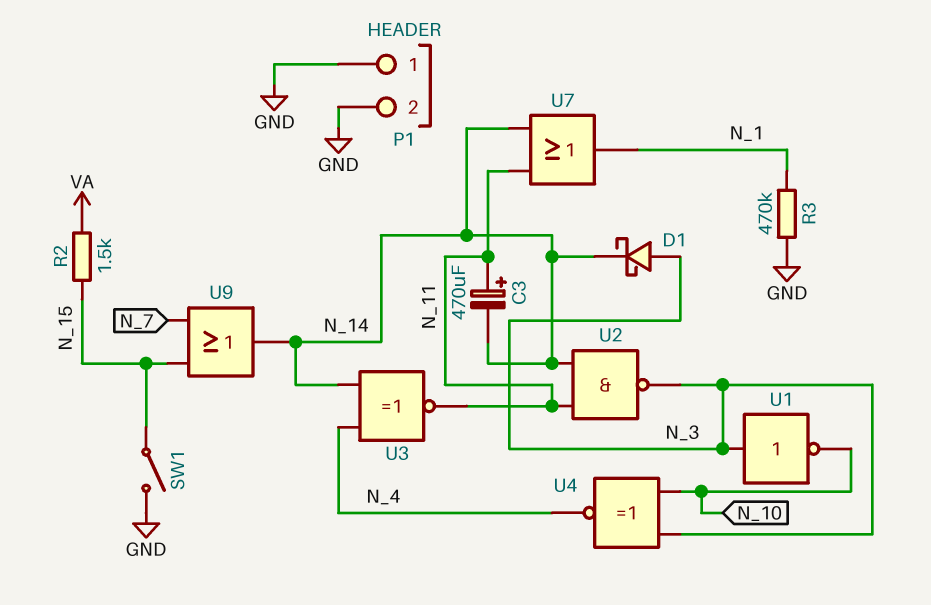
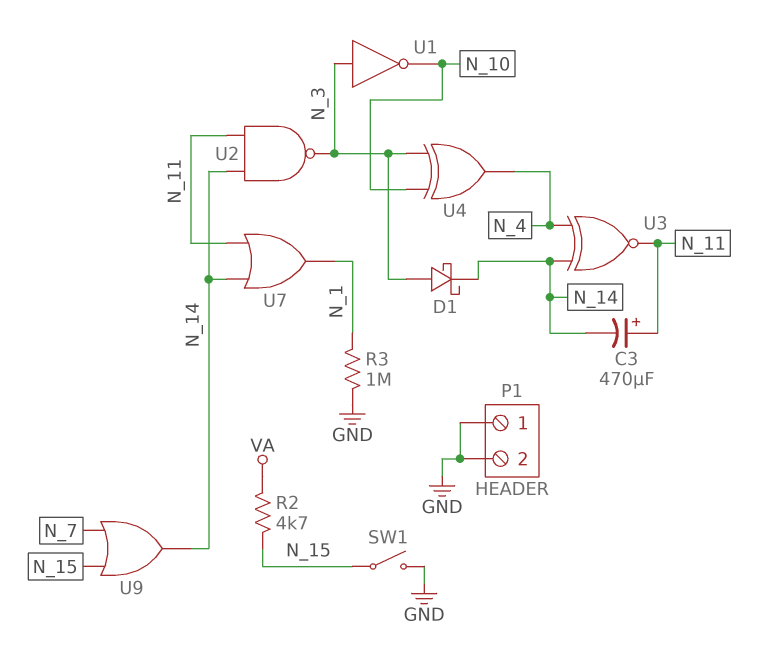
R2: 1.5k (N_15, VA) -> 4.7k (N_15, VA)
R3: 470k (GND, N_1) -> 1M (GND, N_1)
U4: XNOR (in N_3, in N_10, out N_4) -> XOR (in N_3, in N_10, out N_4)

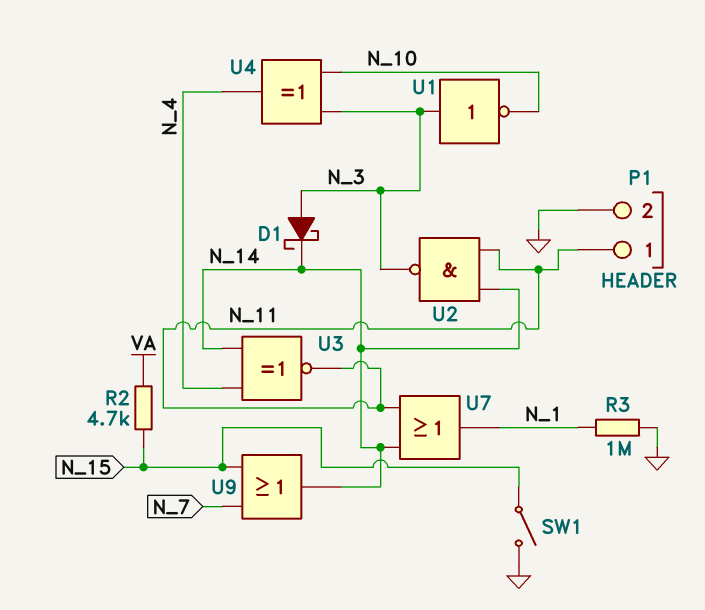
C3: 470uF (plus N_11, minus N_14) -> none
P1 pin 1: GND -> N_11

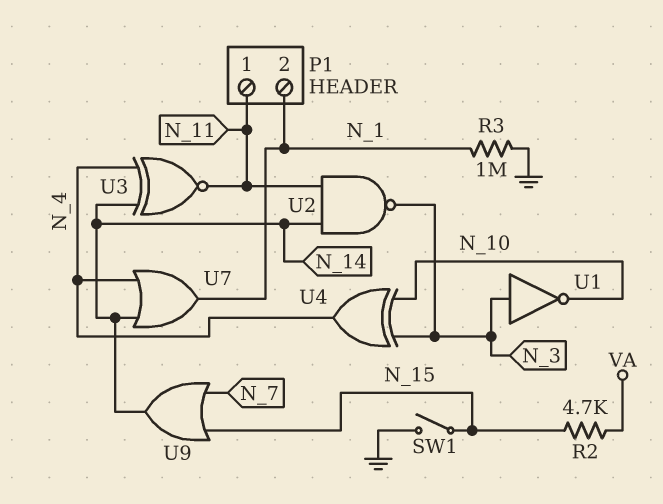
D1: schottky (A N_3, K N_14) -> none
P1 pin 2: GND -> N_1
U7: OR (in N_11, in N_14, out N_1) -> OR (in N_4, in N_14, out N_1)

